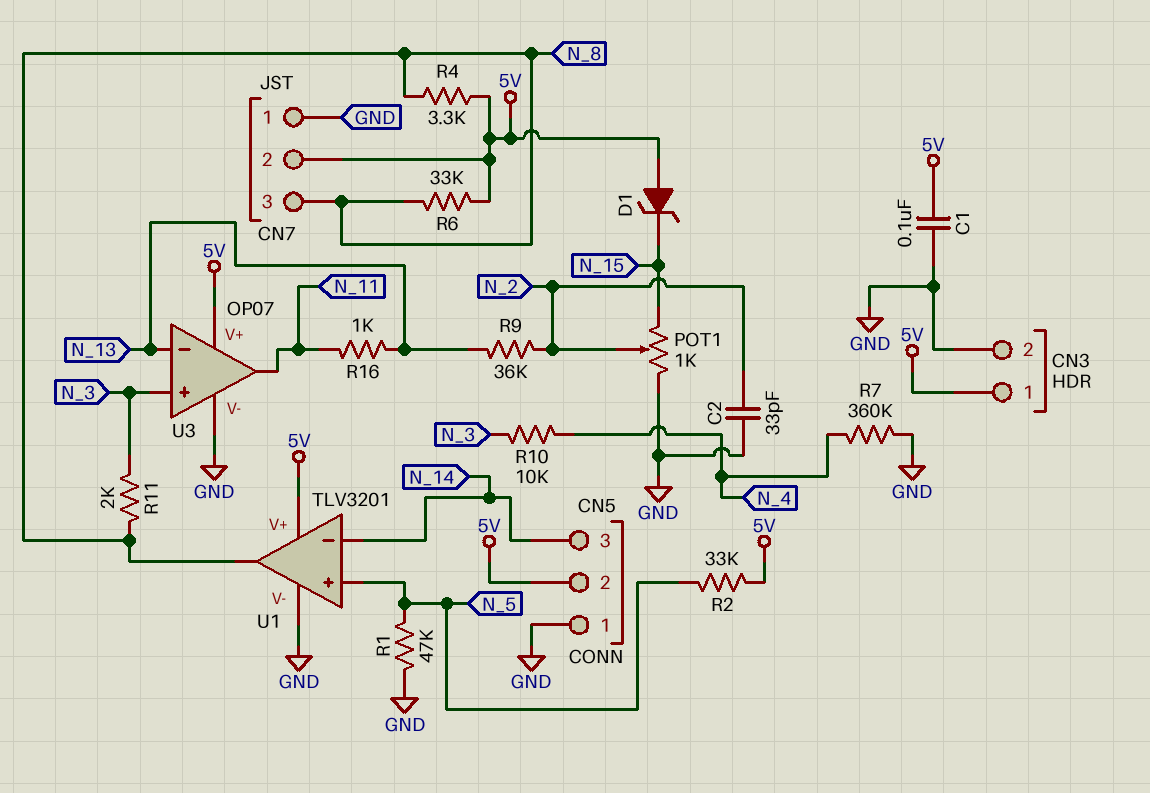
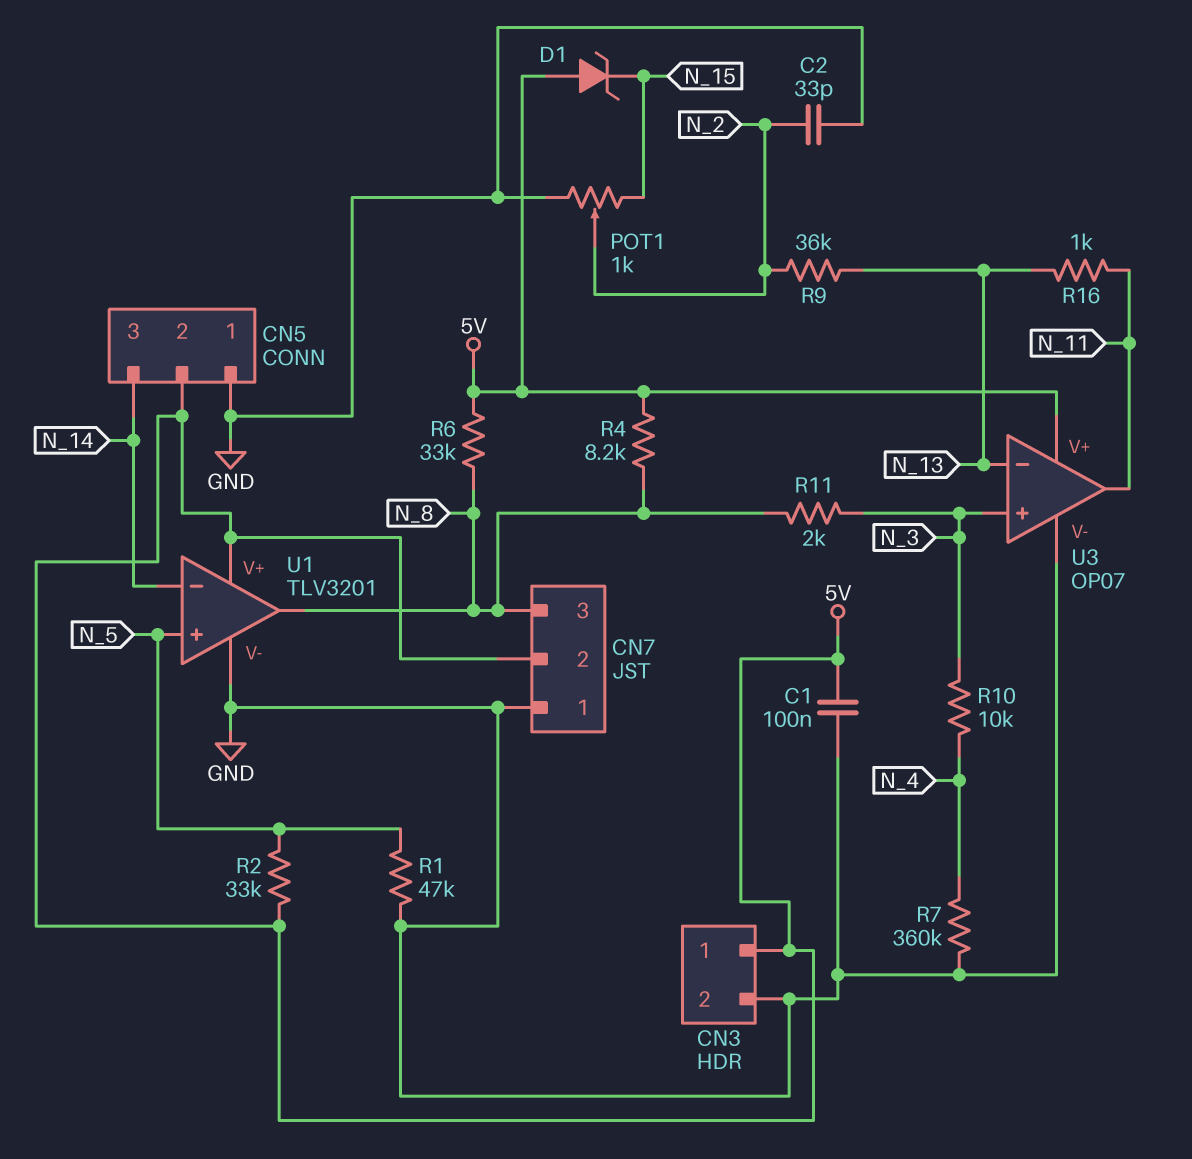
R4: 3.3k (5V, N_8) -> 8.2k (5V, N_8)

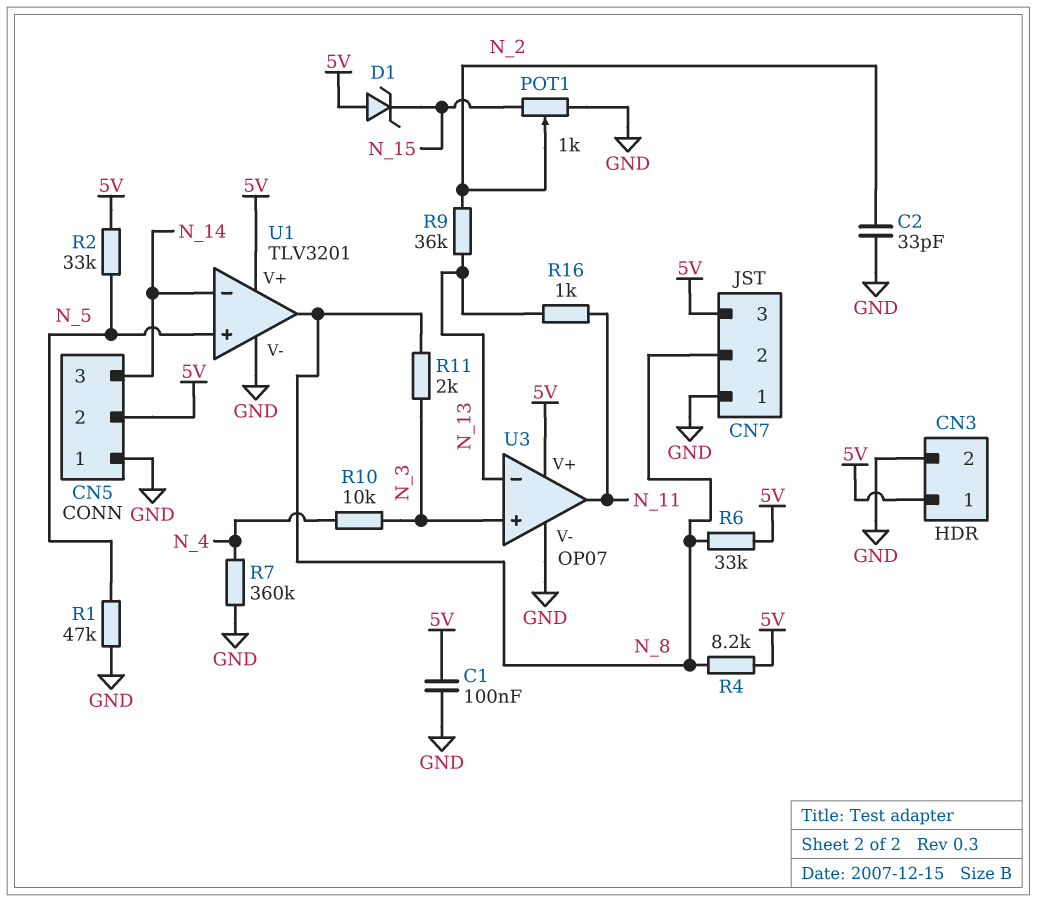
CN7 pin 2: 5V -> N_8
CN7 pin 3: N_8 -> 5V

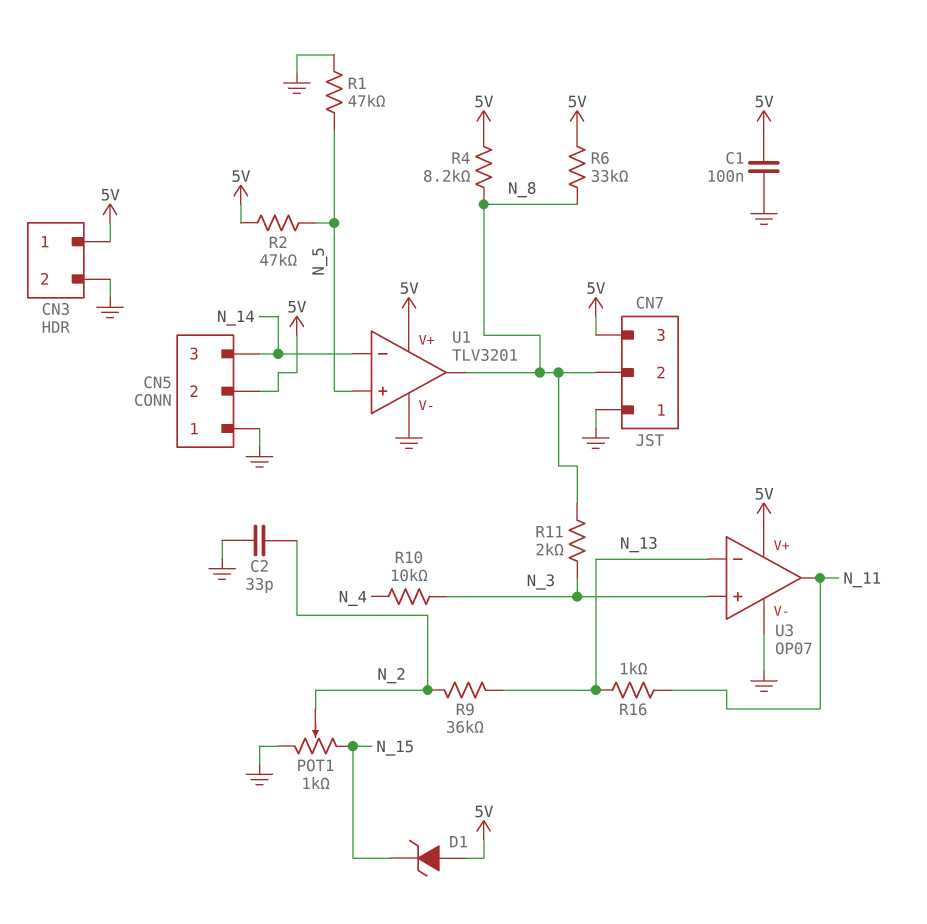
R2: 33k (5V, N_5) -> 47k (5V, N_5)
R7: 360k (GND, N_4) -> none

